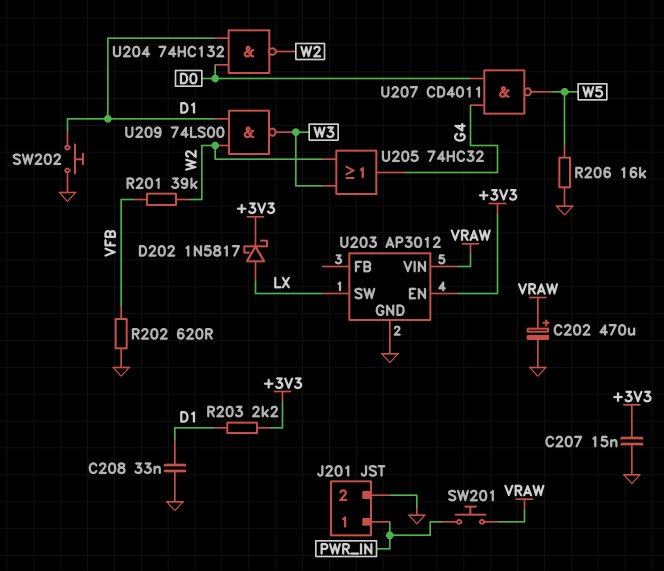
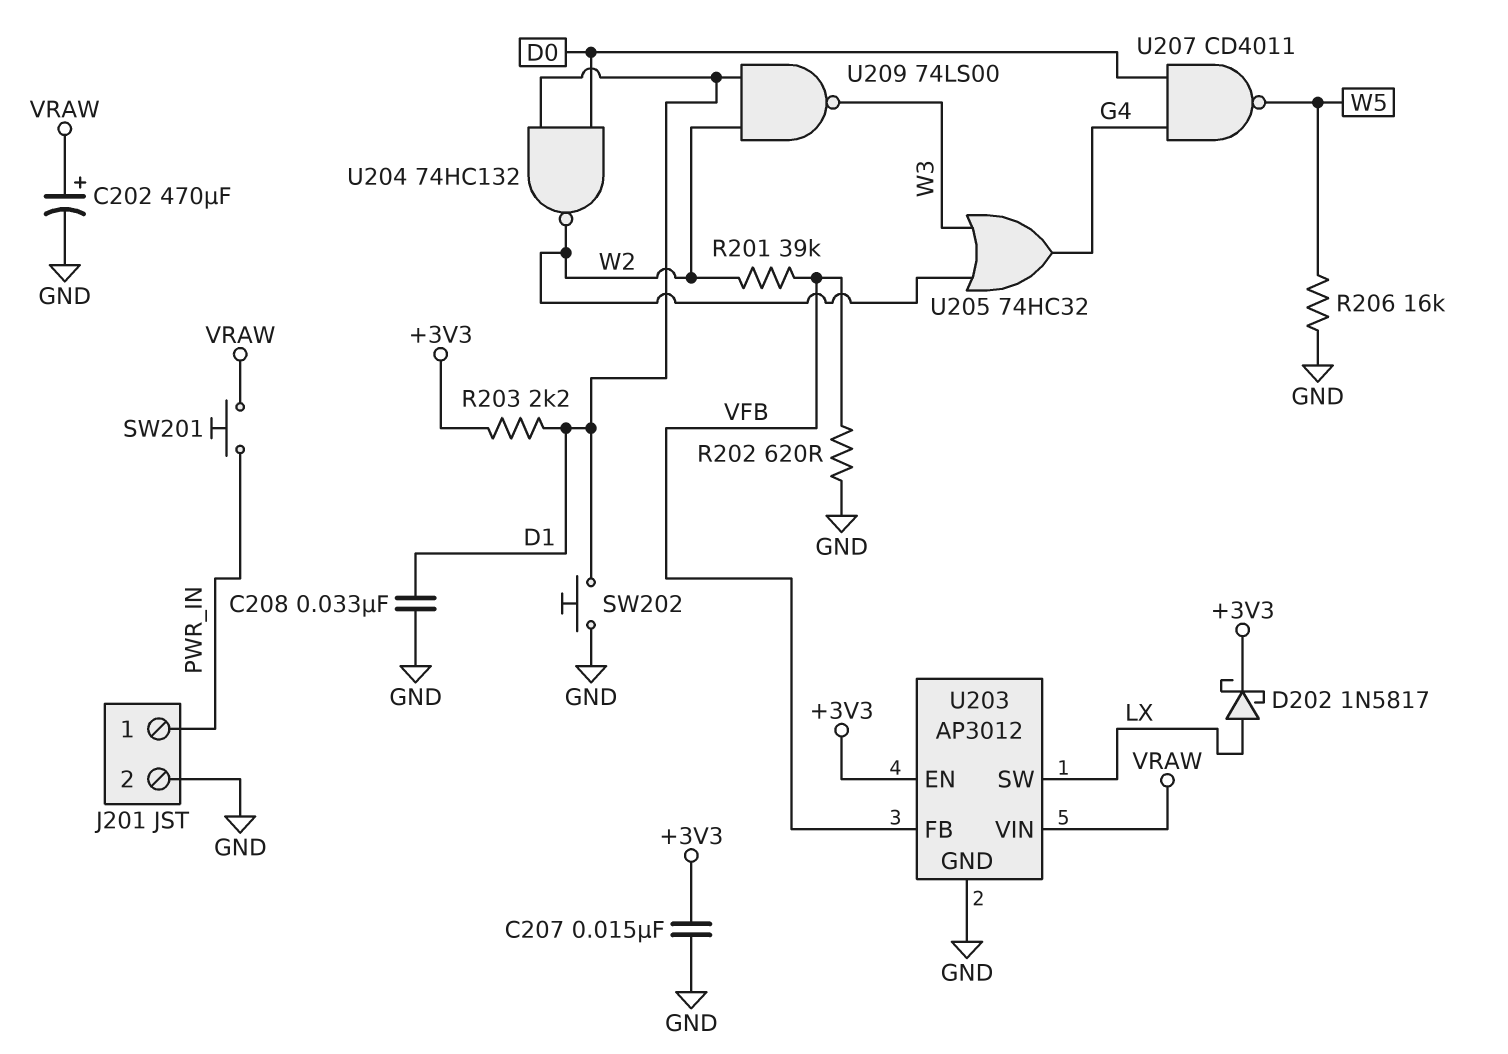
U203 pin FB: none -> VFB

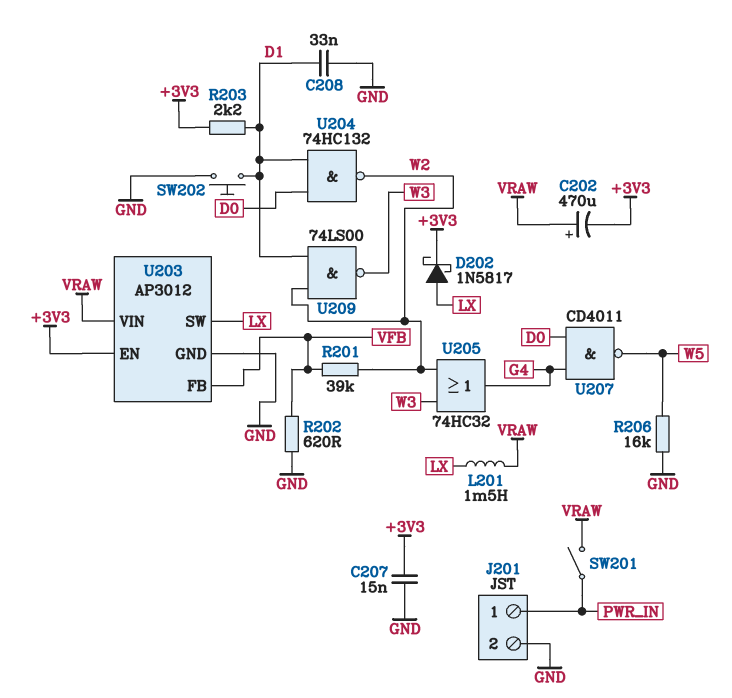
C202: 470uF (plus VRAW, minus GND) -> 470uF (plus VRAW, minus +3V3)
L201: none -> 1.5mH (LX, VRAW)
SW201: button (PWR_IN, VRAW) -> switch (PWR_IN, VRAW)

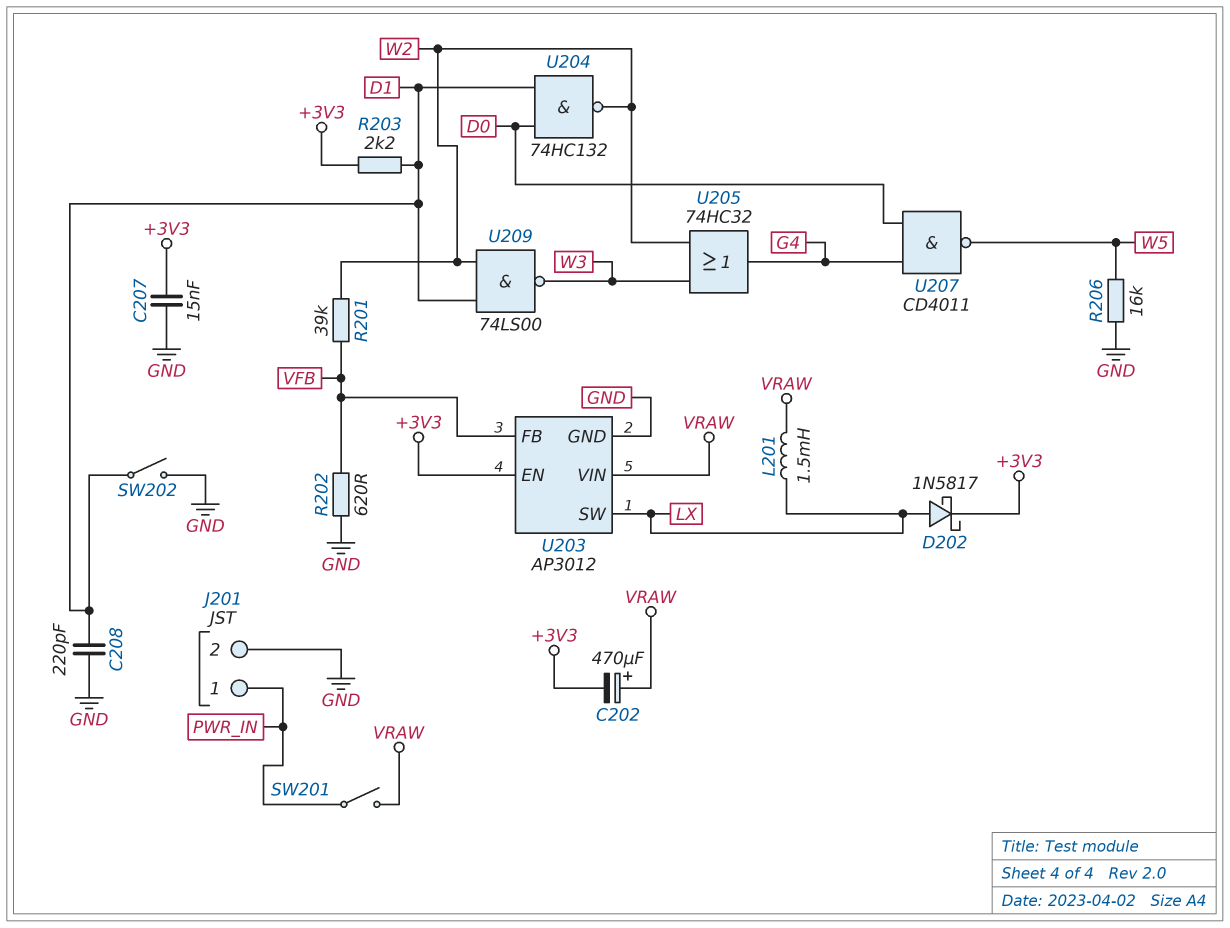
C208: 33nF (D1, GND) -> 220pF (D1, GND)
SW202: button (D1, GND) -> switch (D1, GND)

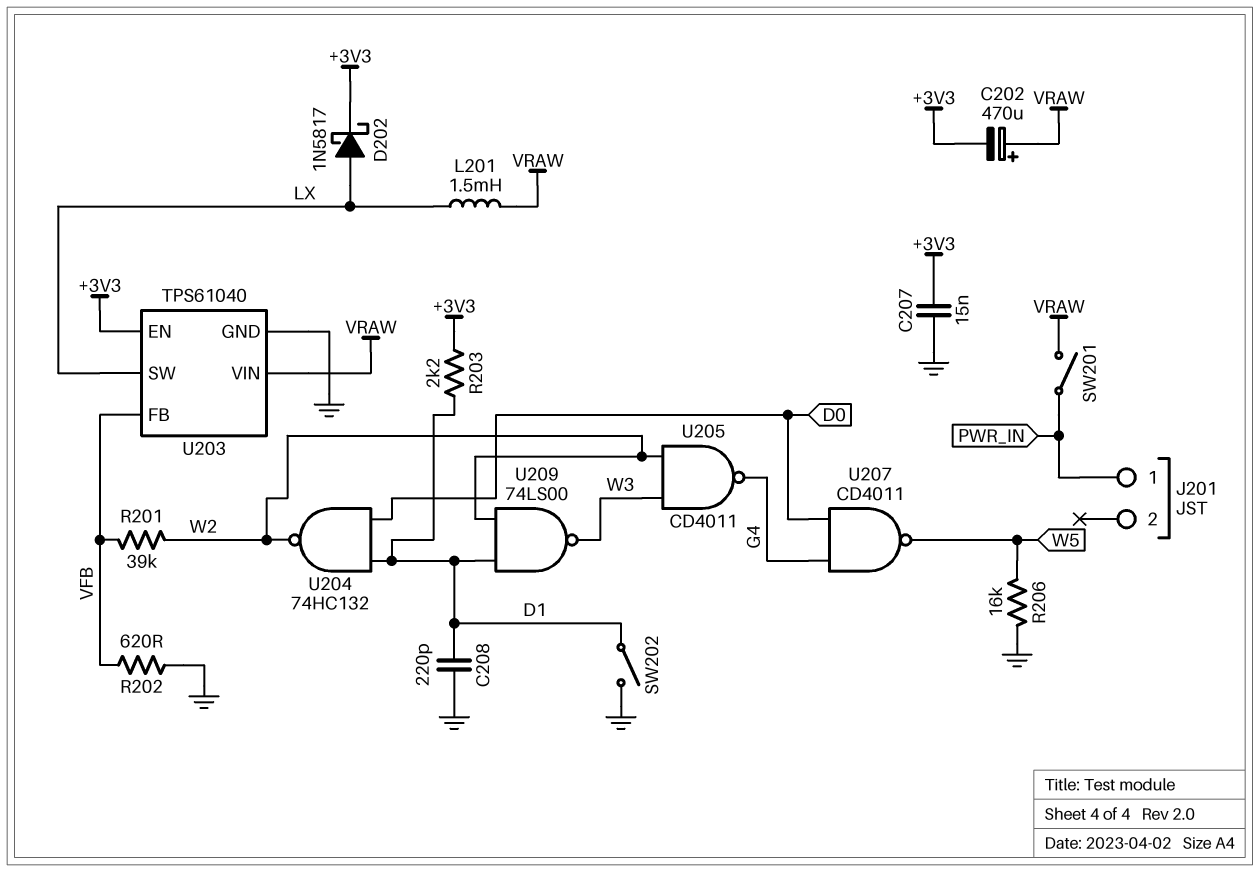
J201 pin 2: GND -> none
U203: AP3012 -> TPS61040
U205: OR 74HC32 (in W2, in W3, out G4) -> NAND CD4011 (in W2, in W3, out G4)

